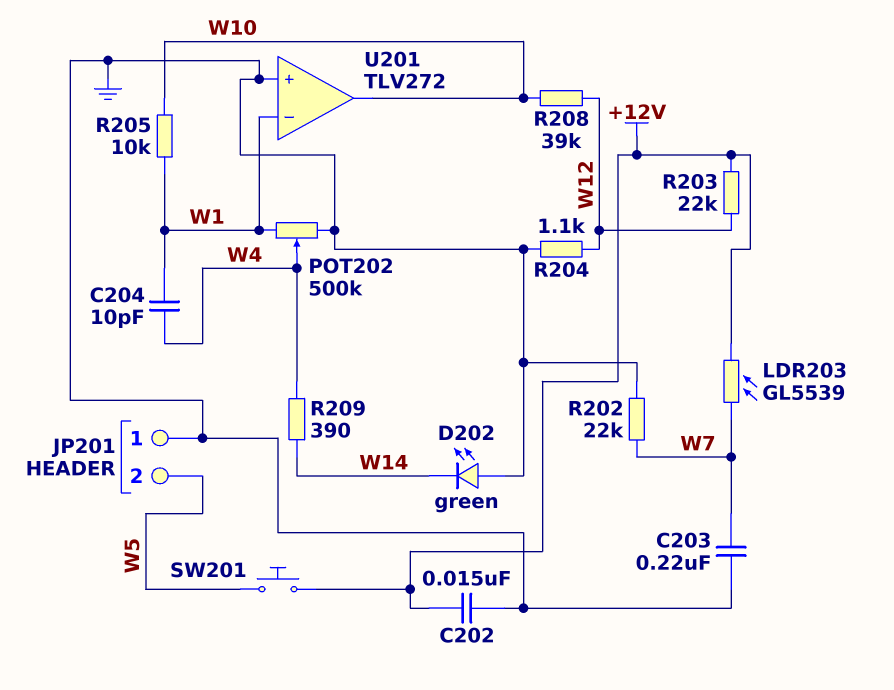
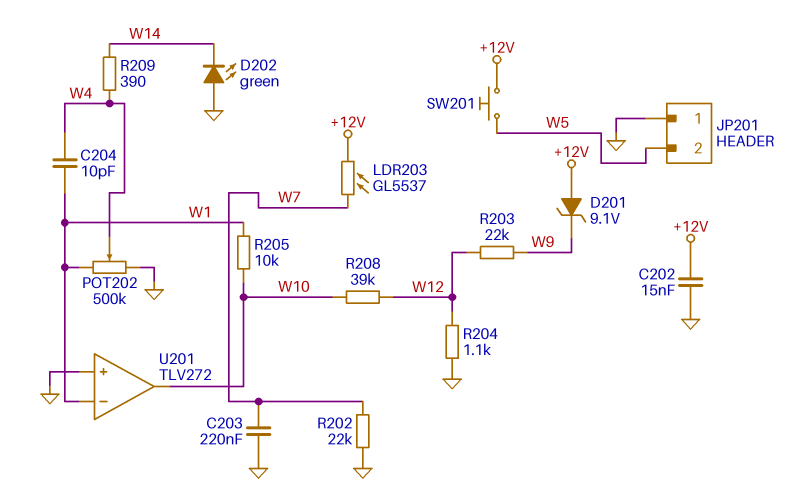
D201: none -> zener 9.1V (A +12V, K W9)
LDR203: GL5539 (+12V, W7) -> GL5537 (+12V, W7)
R203: 22k (+12V, W12) -> 22k (W9, W12)

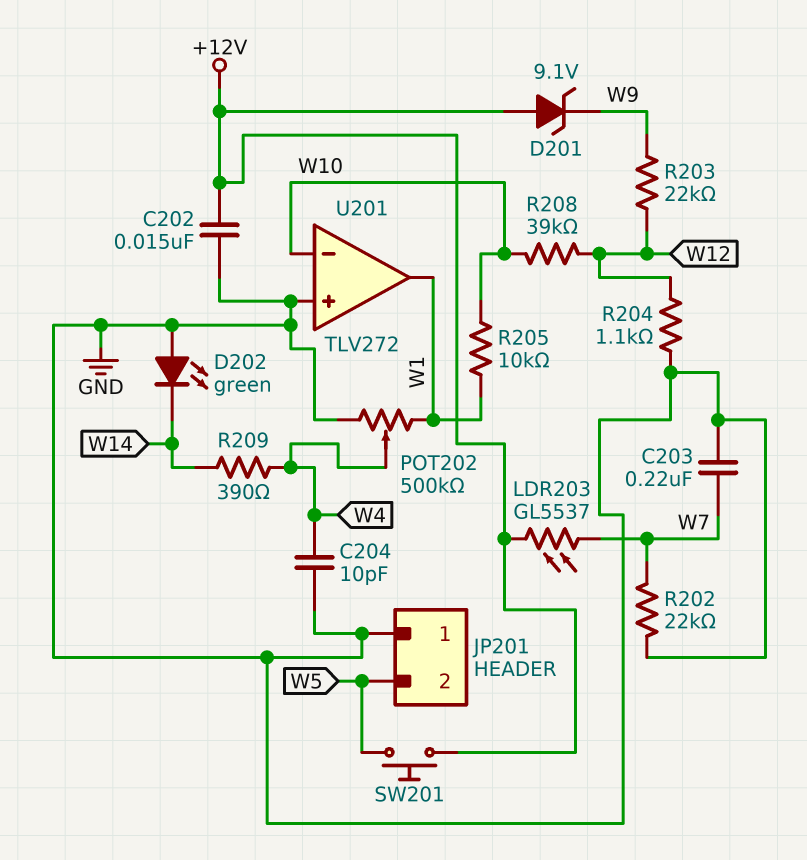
C204: 10pF (W1, W4) -> 10pF (GND, W4)
U201 pin in-: W1 -> W10
U201 pin out: W10 -> W1

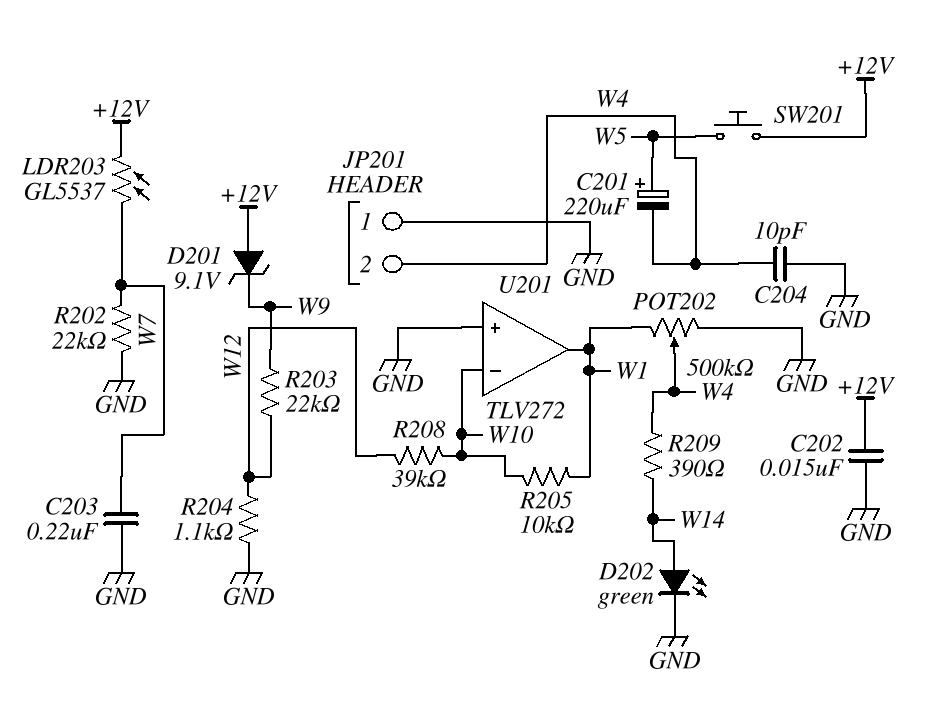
C201: none -> 220uF (plus W5, minus W4)
D202: LED green (A GND, K W14) -> LED green (A W14, K GND)
JP201 pin 2: W5 -> W4

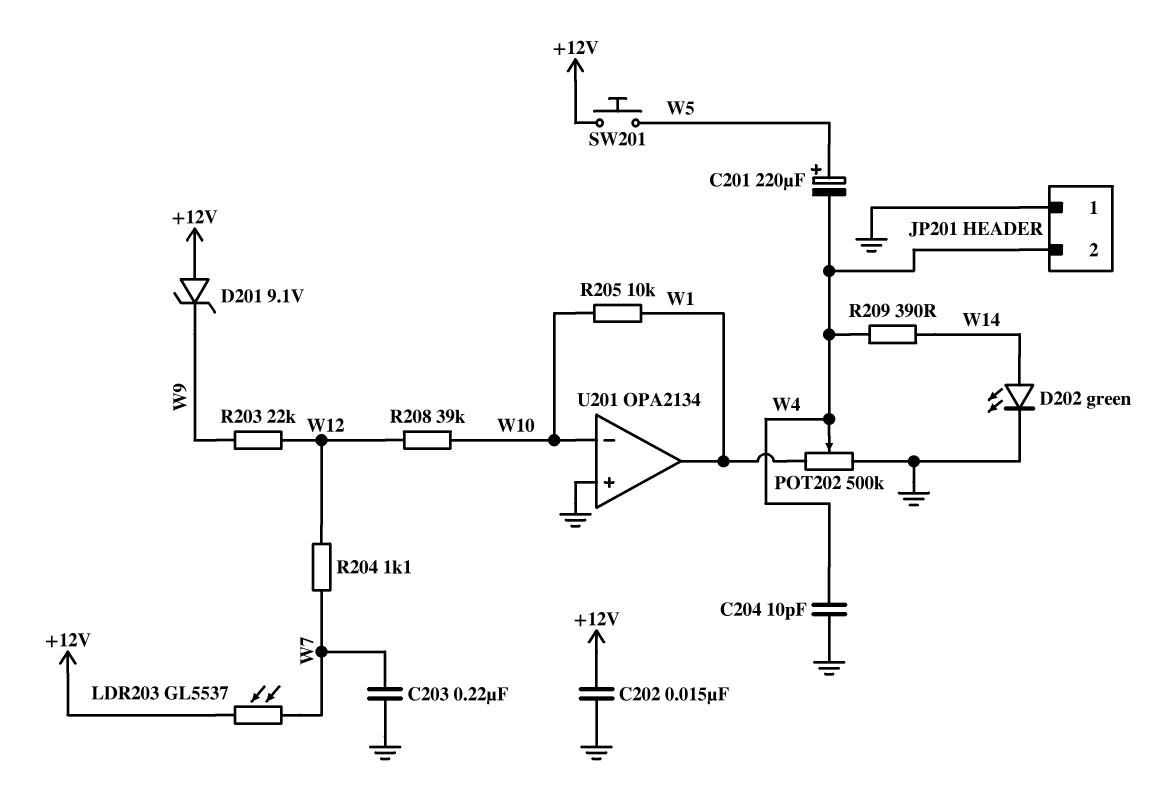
R202: 22k (GND, W7) -> none
R204: 1.1k (GND, W12) -> 1.1k (W7, W12)
U201: TLV272 -> OPA2134

